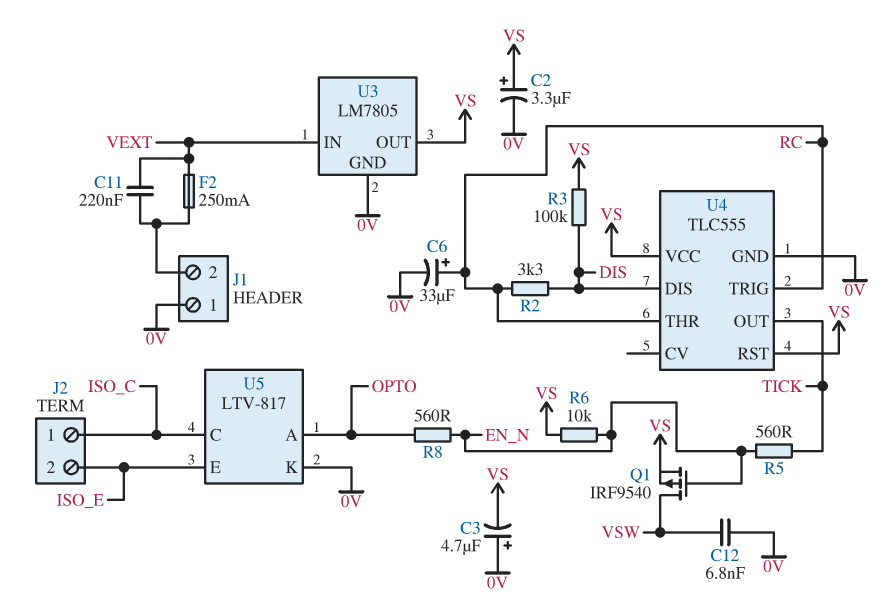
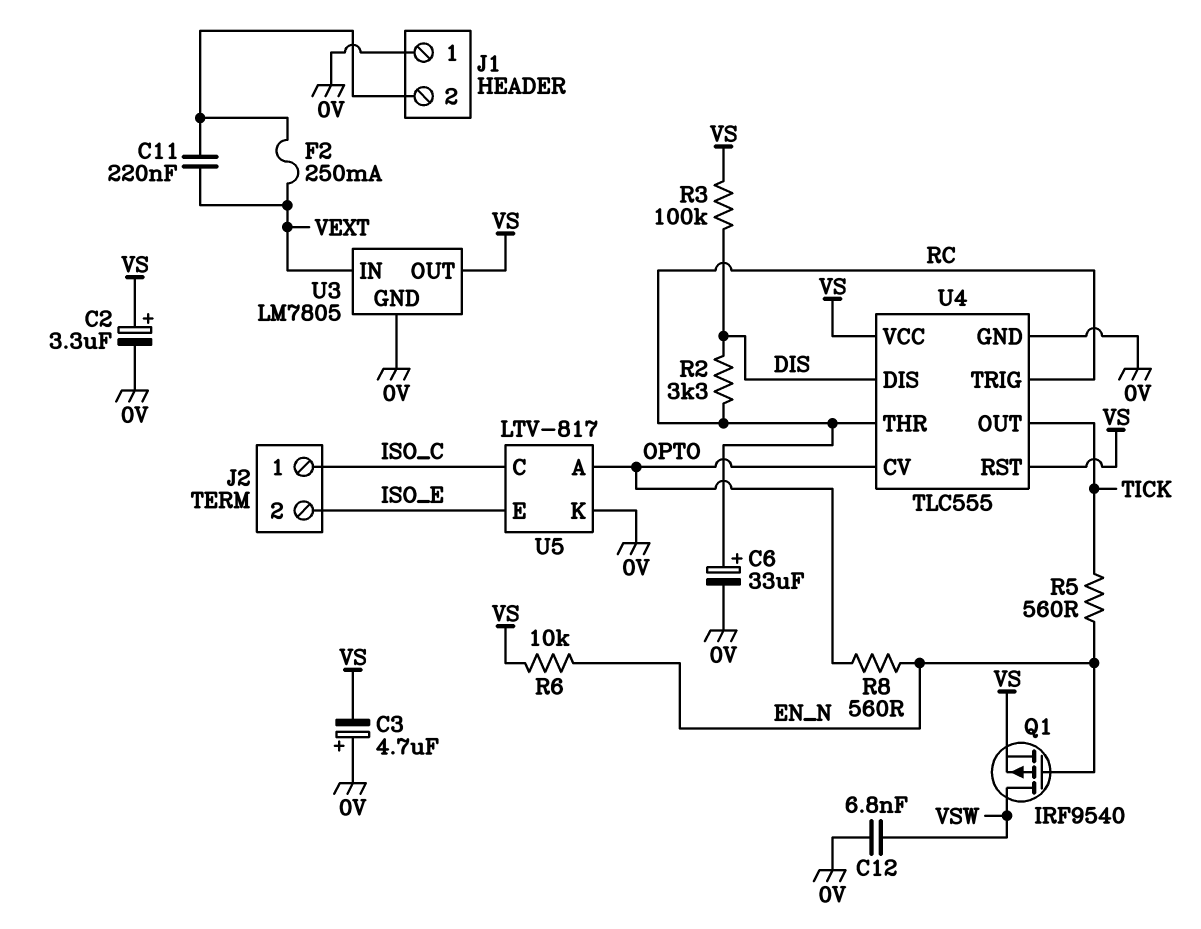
U4 pin CV: none -> OPTO

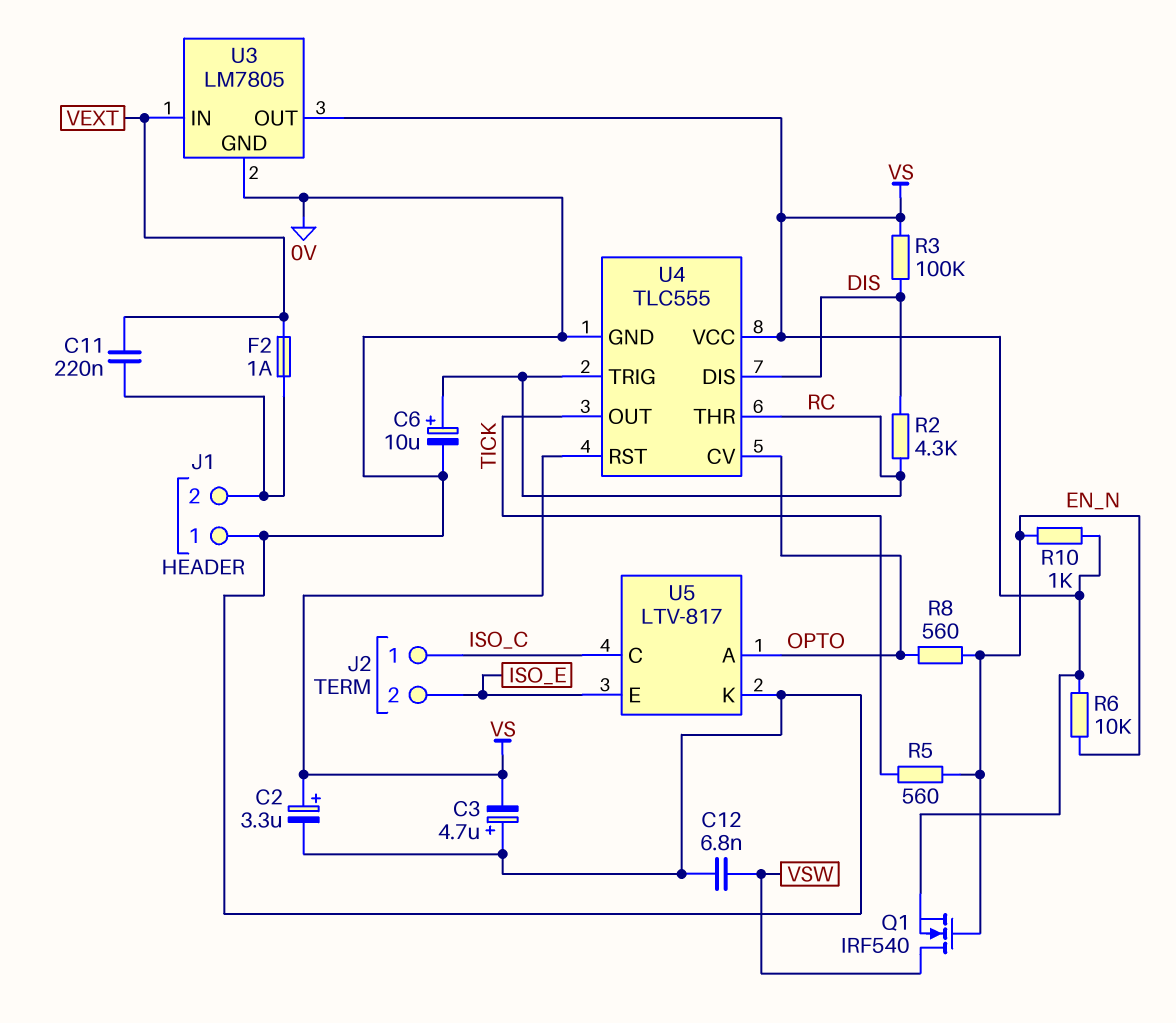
C6: 33uF (plus RC, minus 0V) -> 10uF (plus RC, minus 0V)
F2: 250mA (J1/2, VEXT) -> 1A (J1/2, VEXT)
Q1: PMOS IRF9540 (G EN_N, D VSW, S VS) -> NMOS IRF540 (G EN_N, D VSW, S VS)
R2: 3.3k (DIS, RC) -> 4.3k (DIS, RC)
R10: none -> 1k (EN_N, VS)

